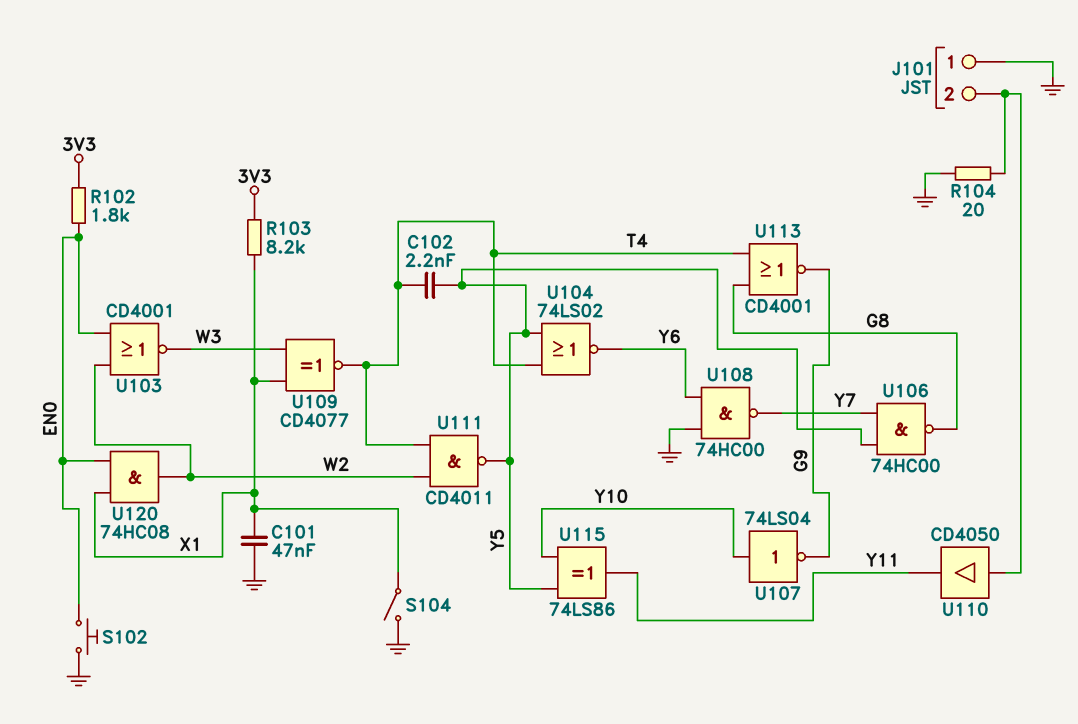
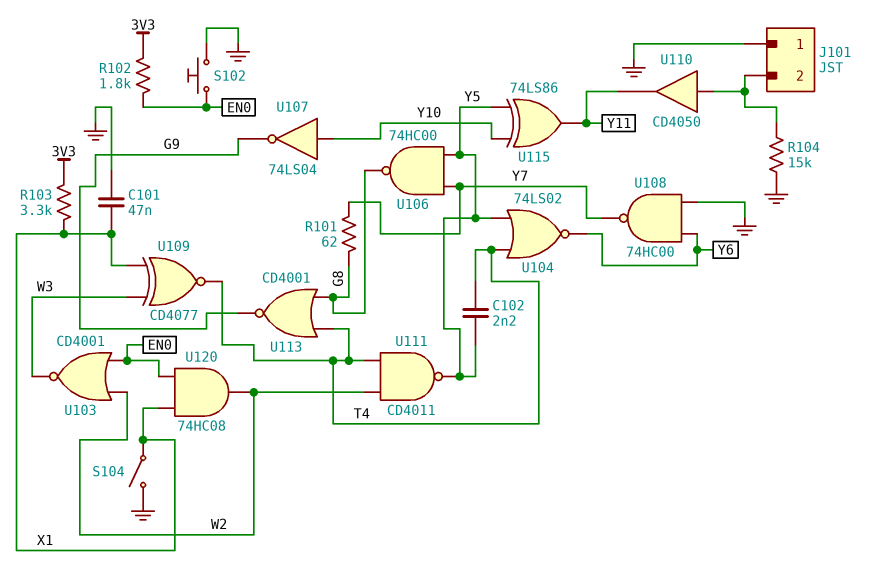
R101: none -> 62 (G8, Y7)
R103: 8.2k (3V3, X1) -> 3.3k (3V3, X1)
R104: 20 (GND, J101/2) -> 15k (GND, J101/2)

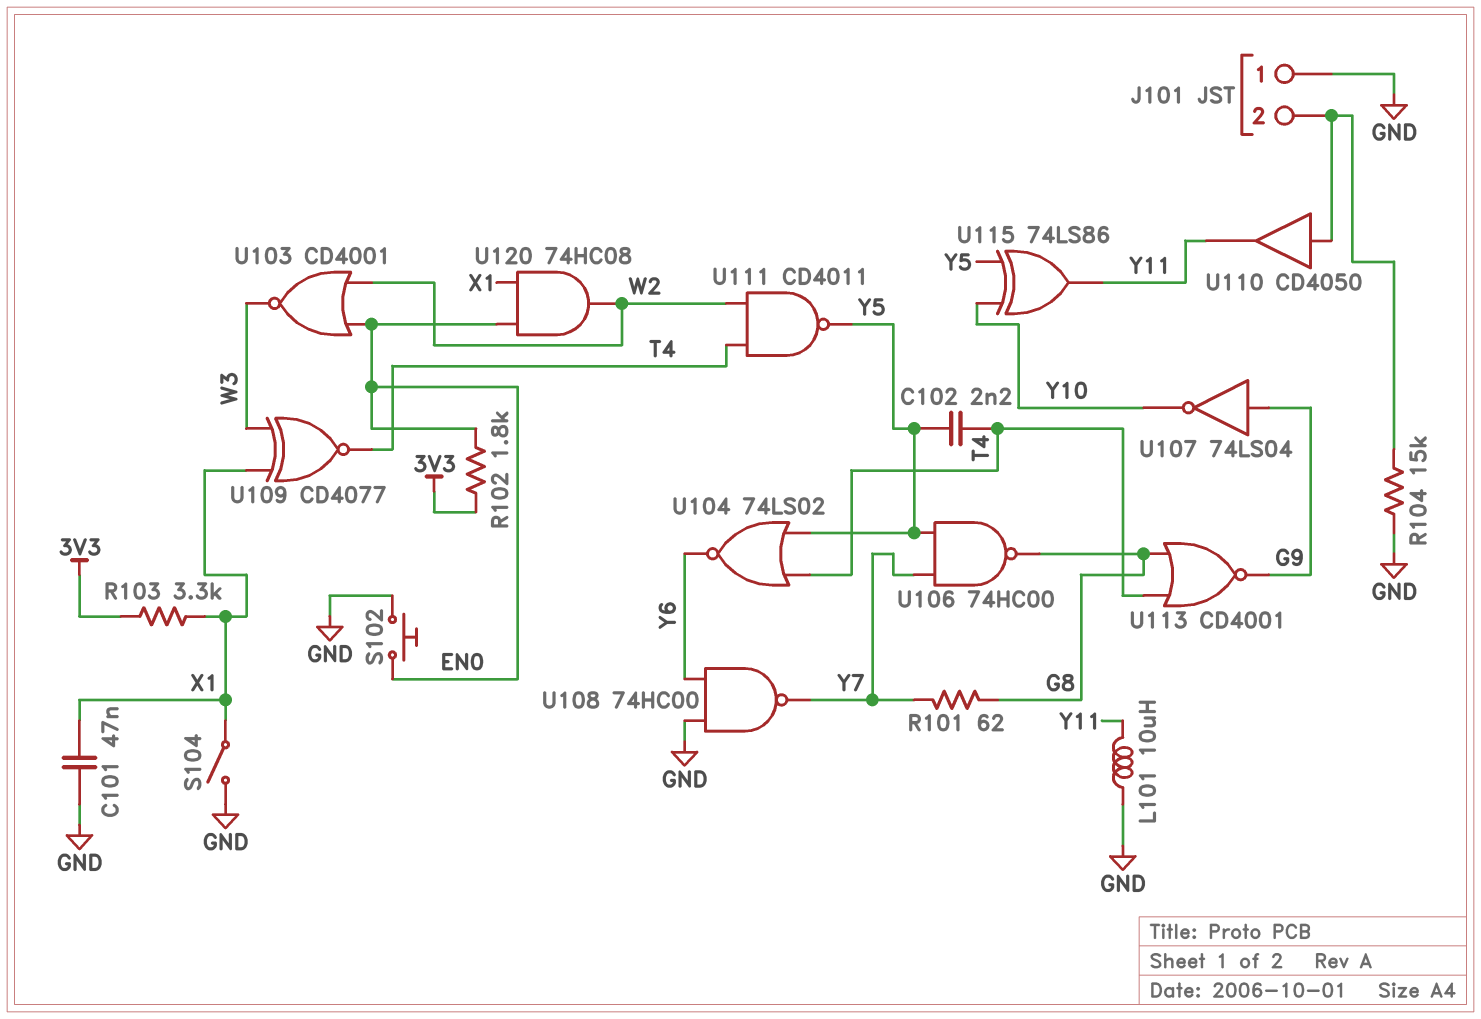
L101: none -> 10uH (GND, Y11)
U107: NOT 74LS04 (in Y10, out G9) -> NOT 74LS04 (in G9, out Y10)

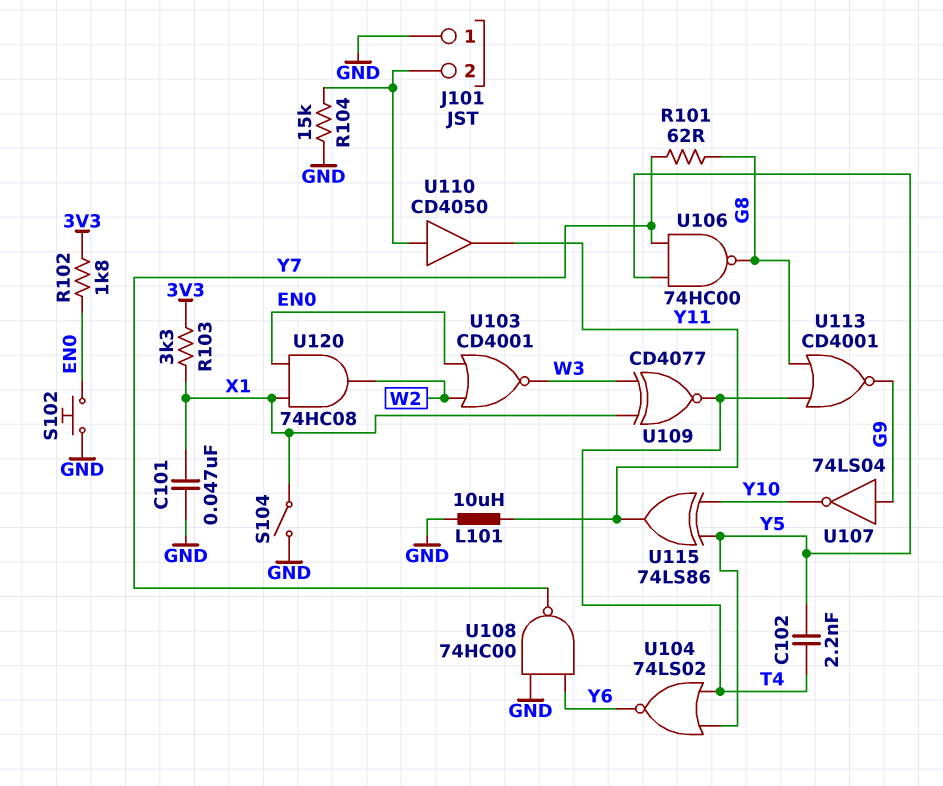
U111: NAND CD4011 (in T4, in W2, out Y5) -> none

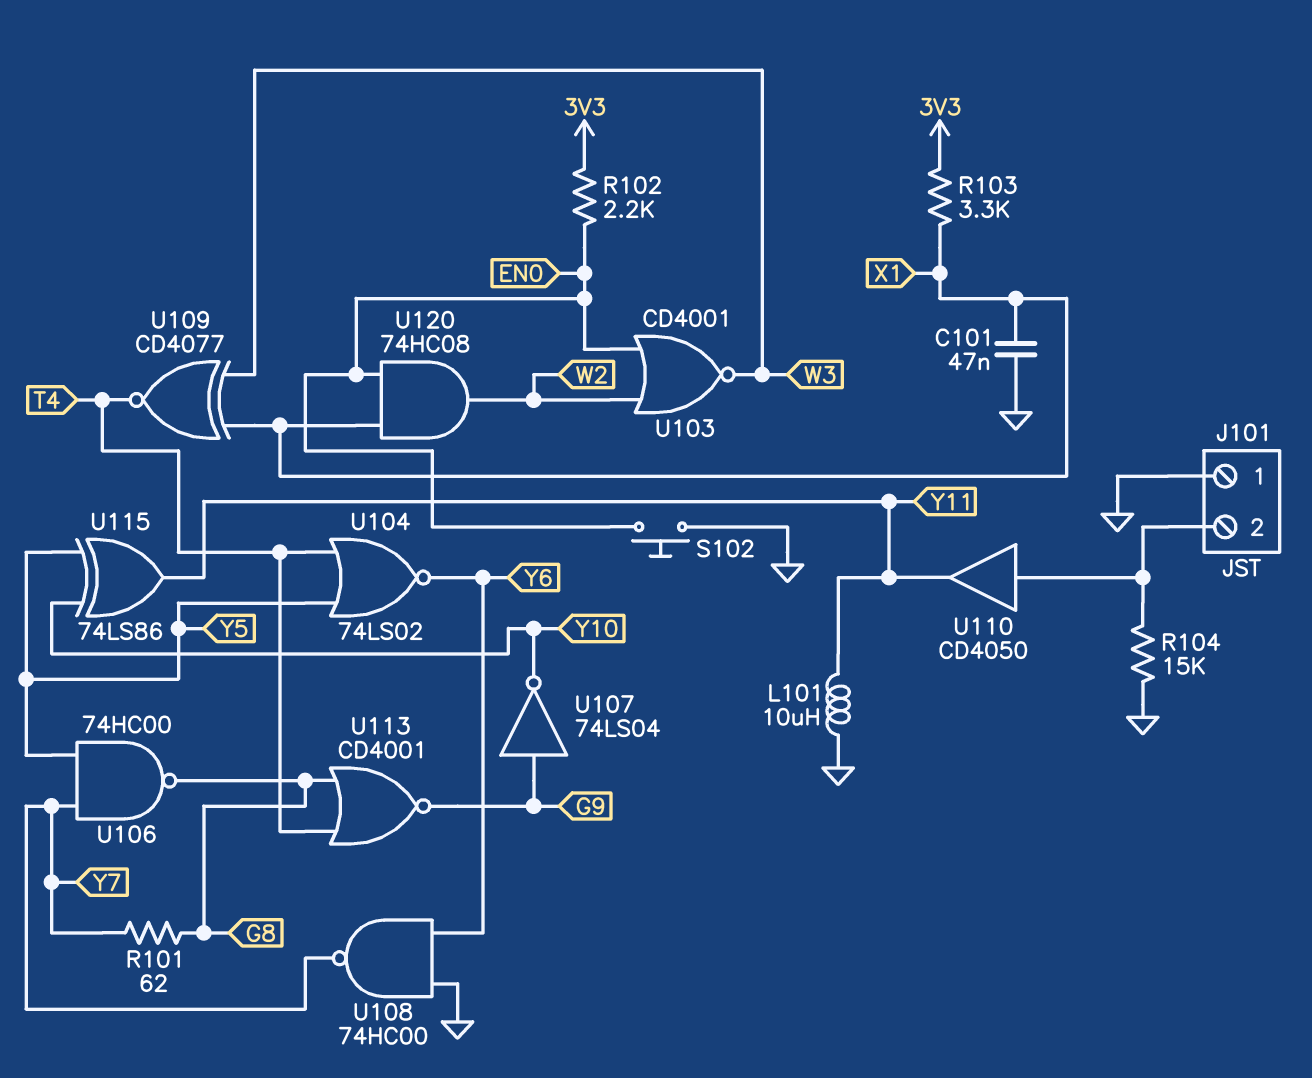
C102: 2.2nF (T4, Y5) -> none
R102: 1.8k (3V3, EN0) -> 2.2k (3V3, EN0)
S104: switch (GND, X1) -> none

